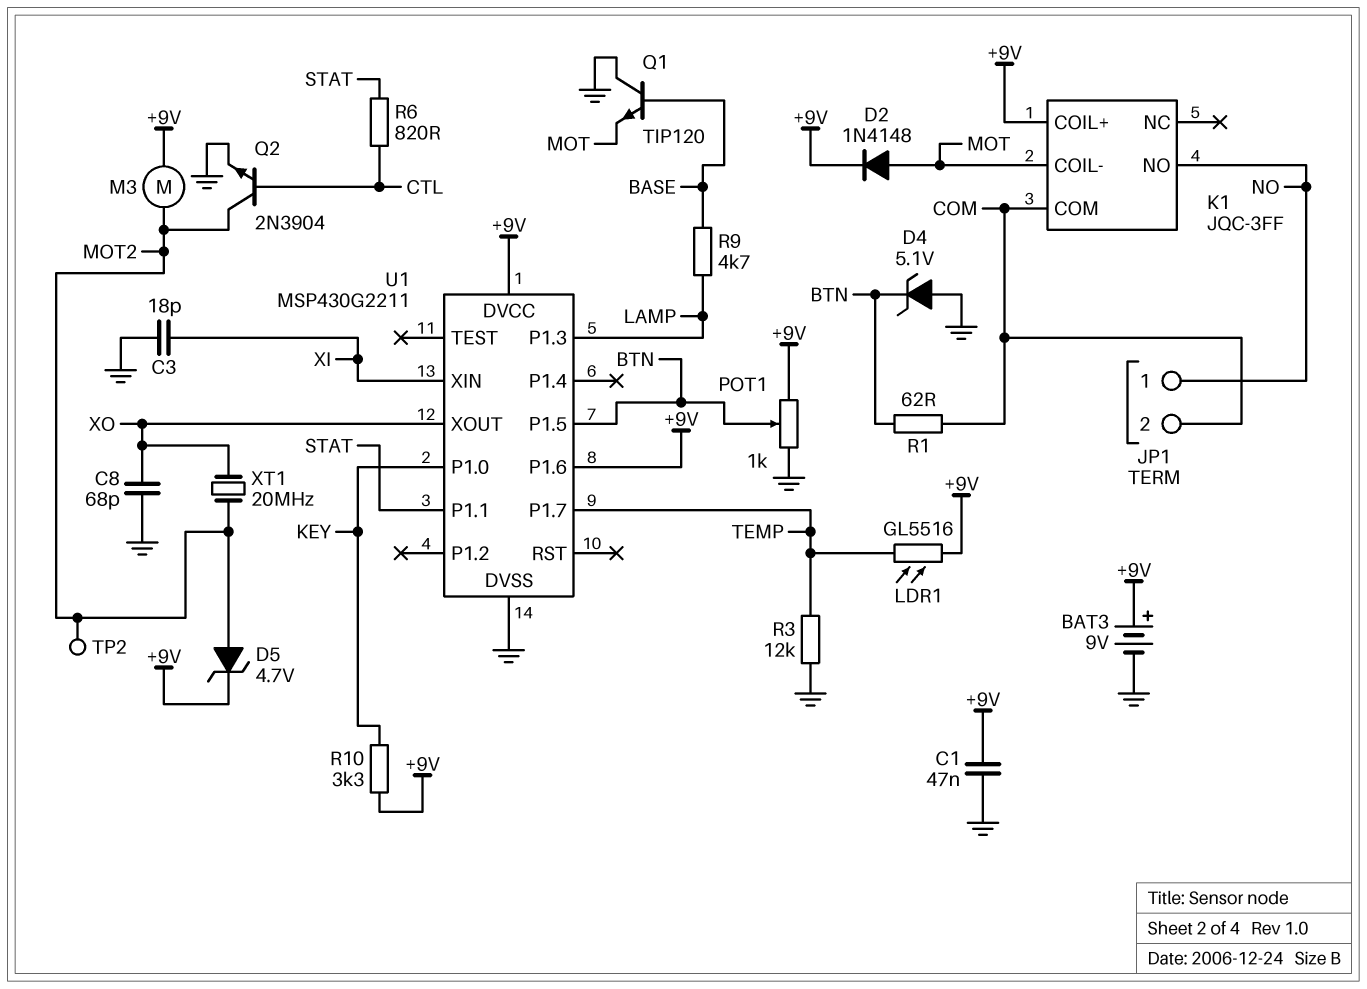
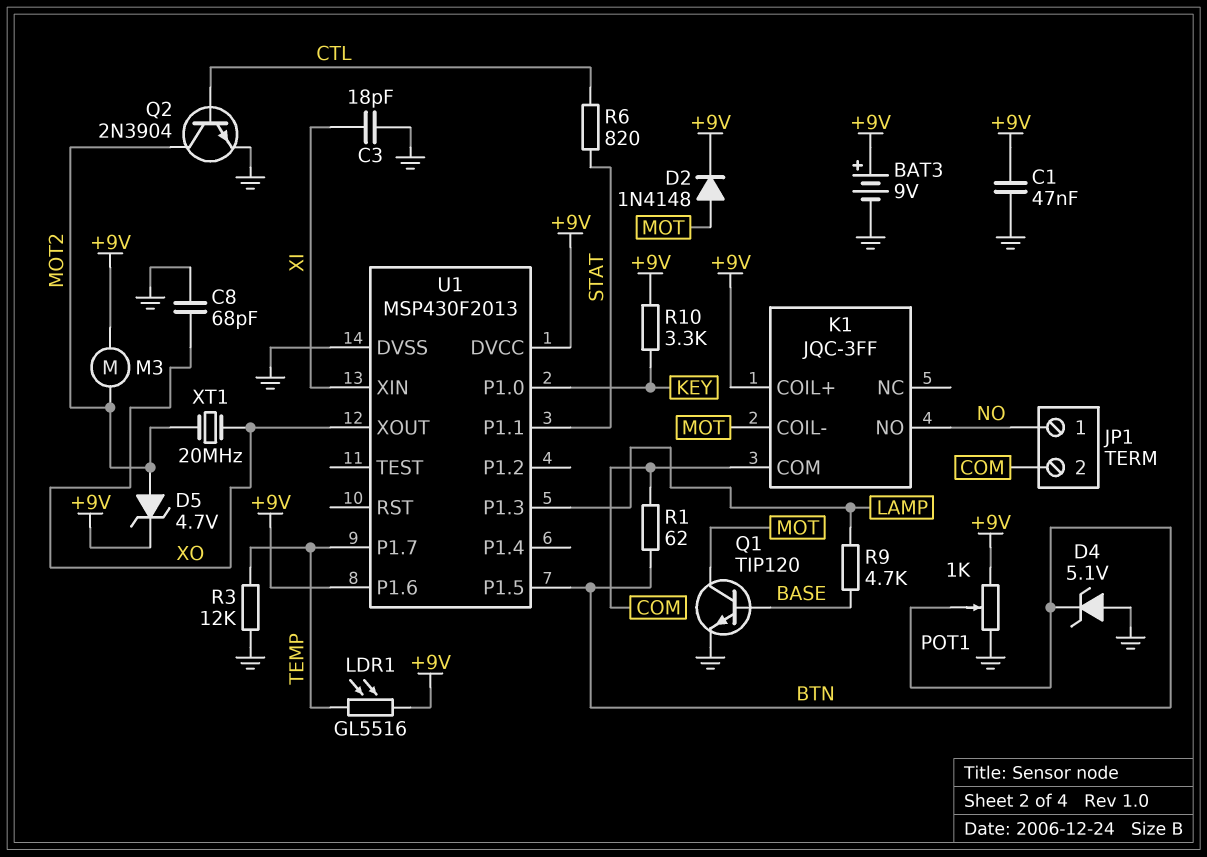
Q1: NPN TIP120 (B BASE, C GND, E MOT) -> NPN TIP120 (B BASE, C MOT, E GND)
TP2: test point (MOT2) -> none
U1: MSP430G2211 -> MSP430F2013

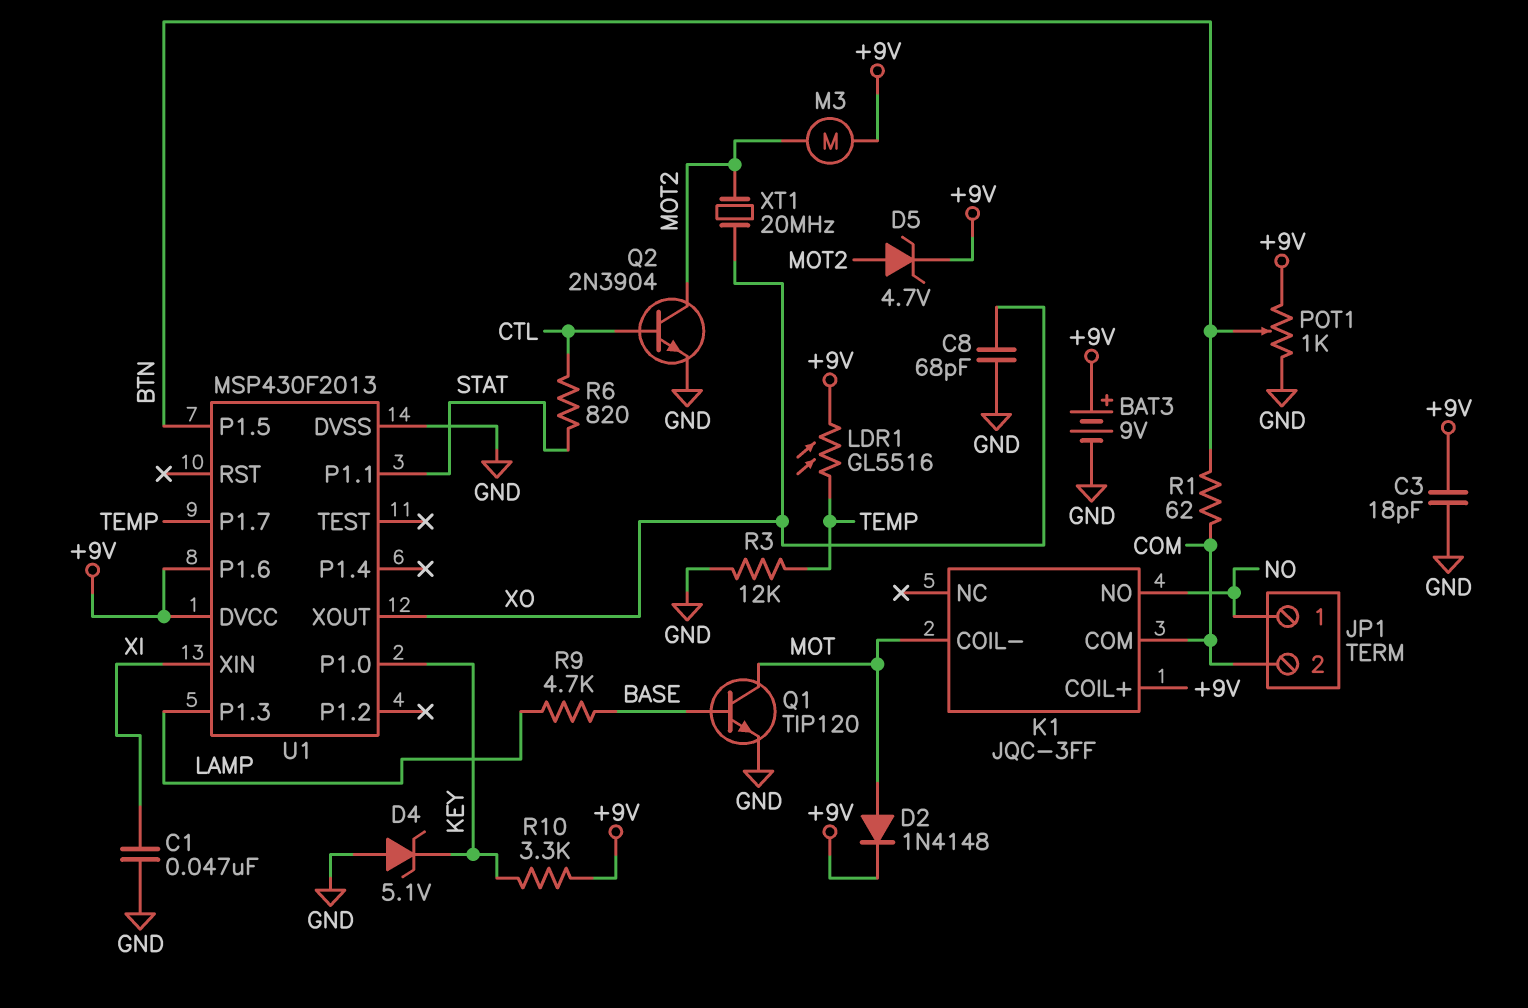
C1: 47nF (+9V, GND) -> 47nF (GND, XI)
C3: 18pF (GND, XI) -> 18pF (+9V, GND)
D4: zener 5.1V (A GND, K BTN) -> zener 5.1V (A GND, K KEY)

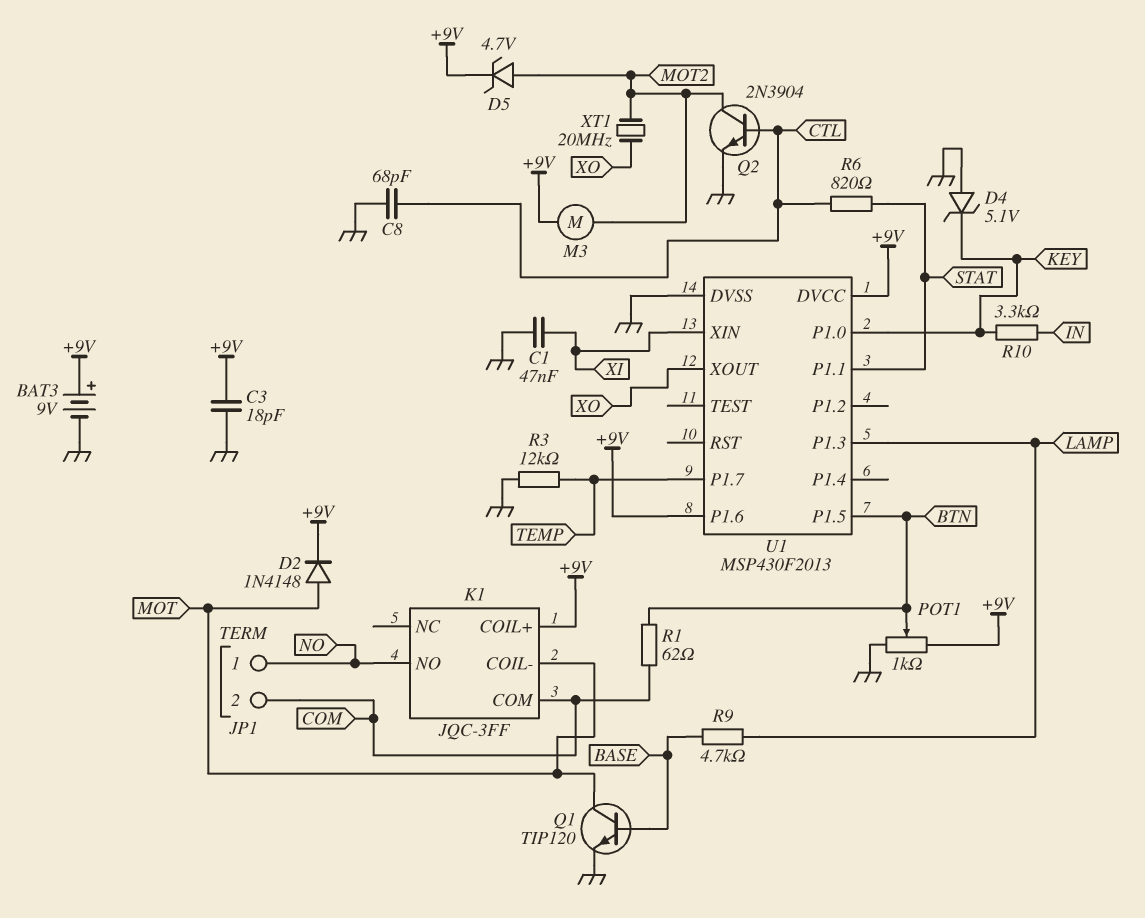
C8: 68pF (GND, XO) -> 68pF (CTL, GND)
LDR1: GL5516 (+9V, TEMP) -> none
R10: 3.3k (+9V, KEY) -> 3.3k (IN, KEY)

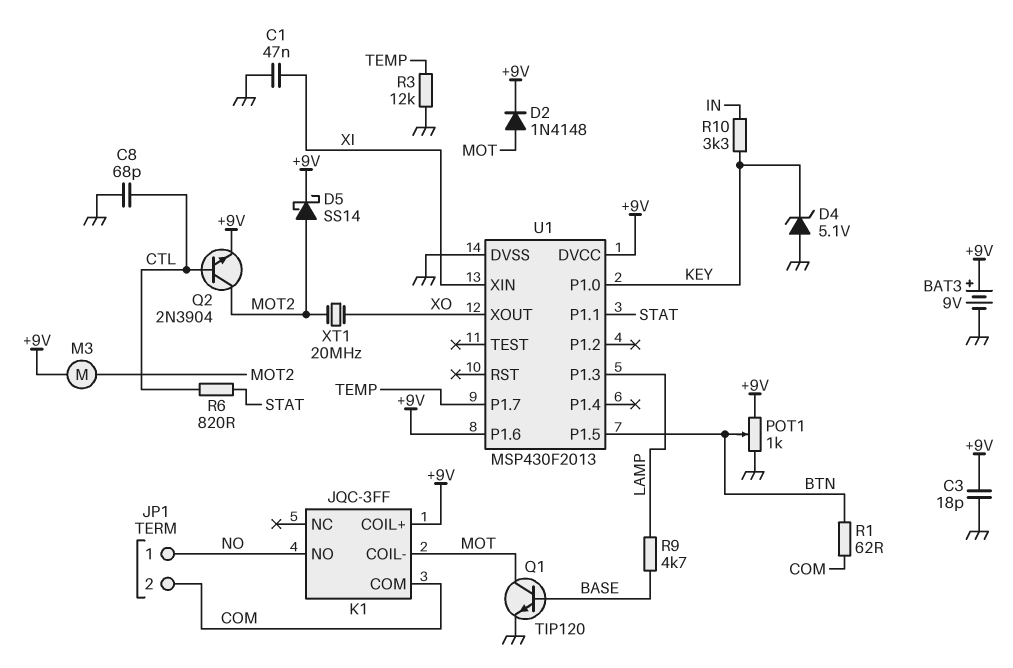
D5: zener 4.7V (A MOT2, K +9V) -> schottky SS14 (A MOT2, K +9V)
Q2: NPN 2N3904 (B CTL, C MOT2, E GND) -> NPN 2N3904 (B CTL, C MOT2, E +9V)

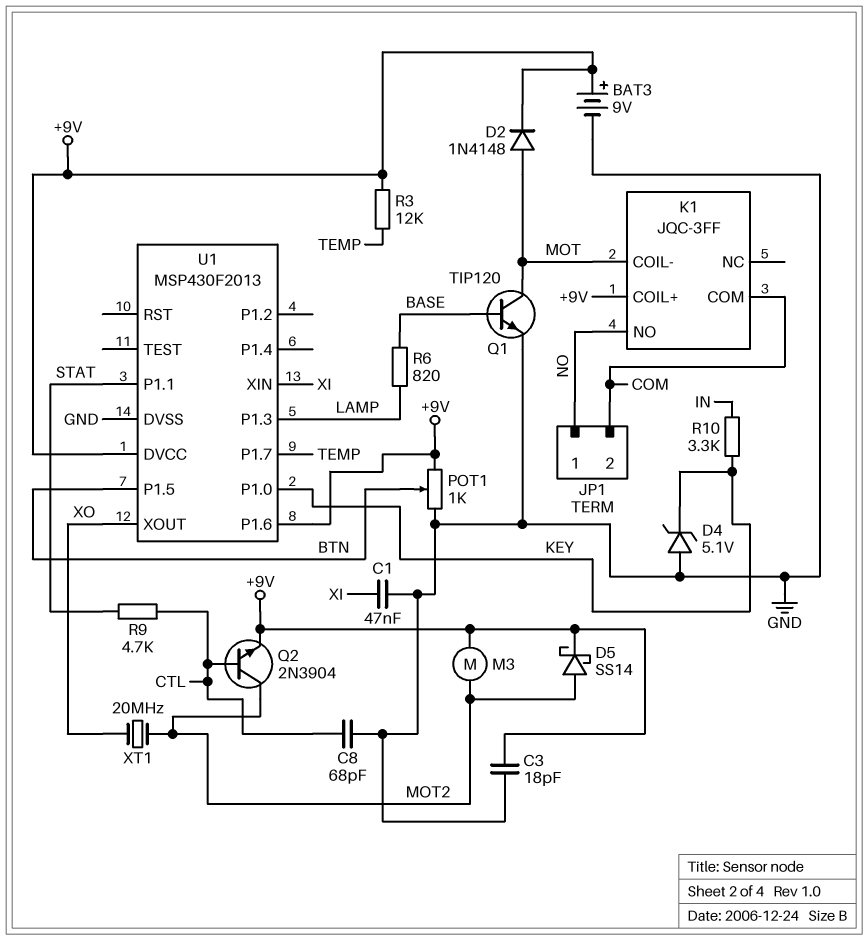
R1: 62 (BTN, COM) -> none
R3: 12k (GND, TEMP) -> 12k (+9V, TEMP)
R6: 820 (CTL, STAT) -> 820 (BASE, LAMP)
R9: 4.7k (BASE, LAMP) -> 4.7k (CTL, STAT)

